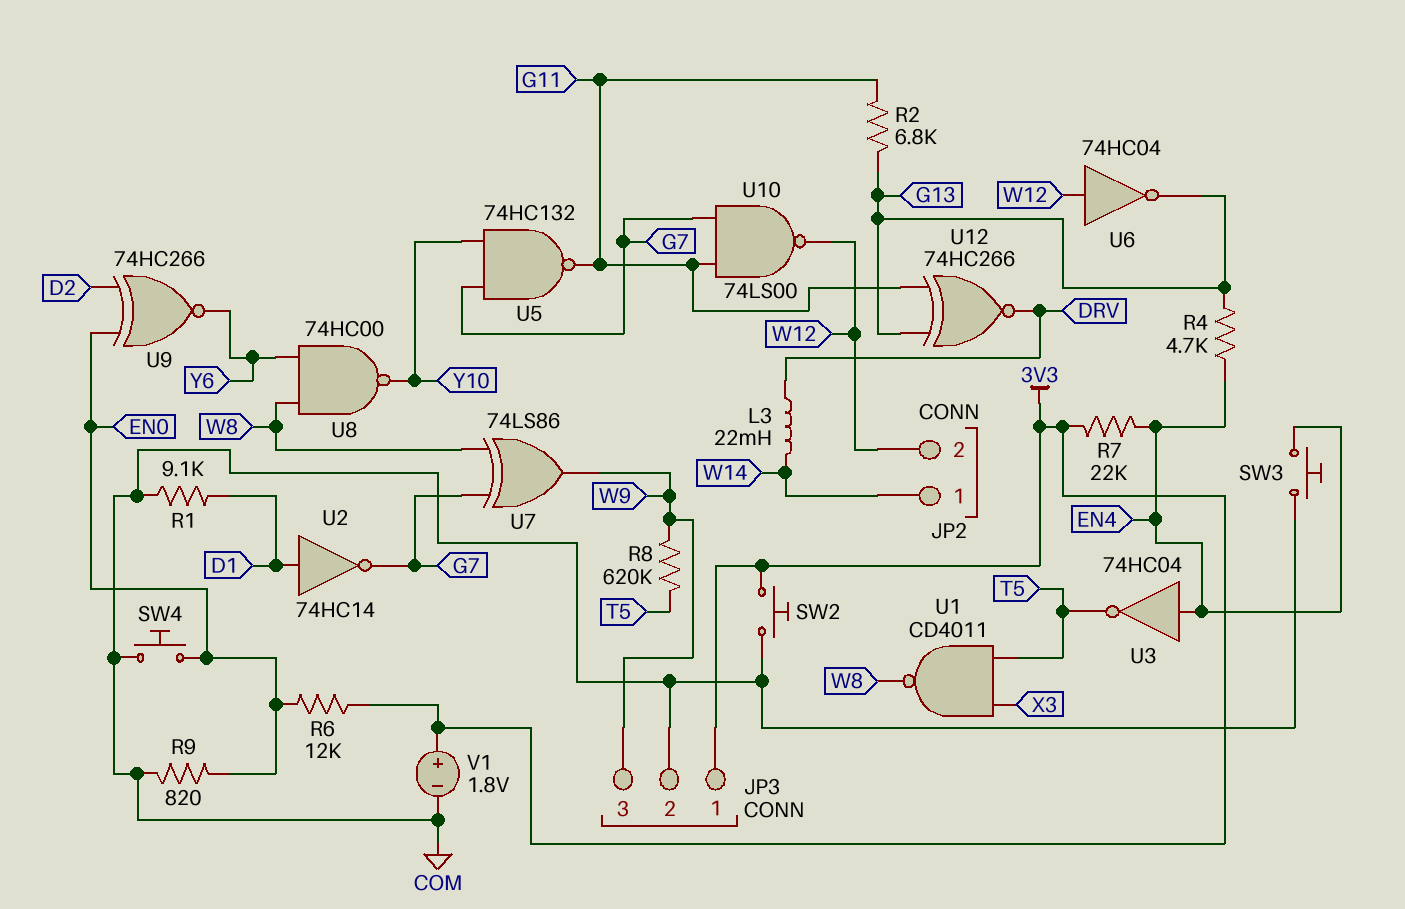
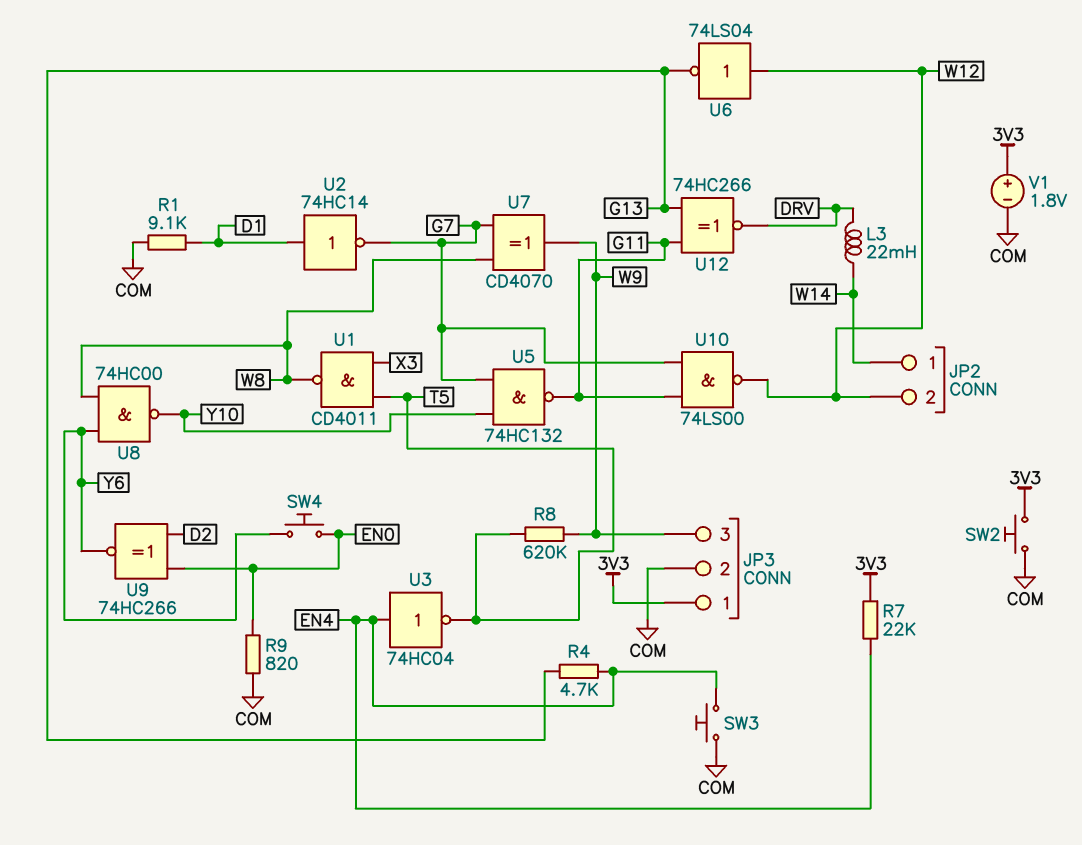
R2: 6.8k (G11, G13) -> none
R6: 12k (3V3, EN0) -> none
SW4: button (COM, EN0) -> button (EN0, Y6)
U6: NOT 74HC04 (in W12, out G13) -> NOT 74LS04 (in W12, out G13)
U7: XOR 74LS86 (in G7, in W8, out W9) -> XOR CD4070 (in G7, in W8, out W9)

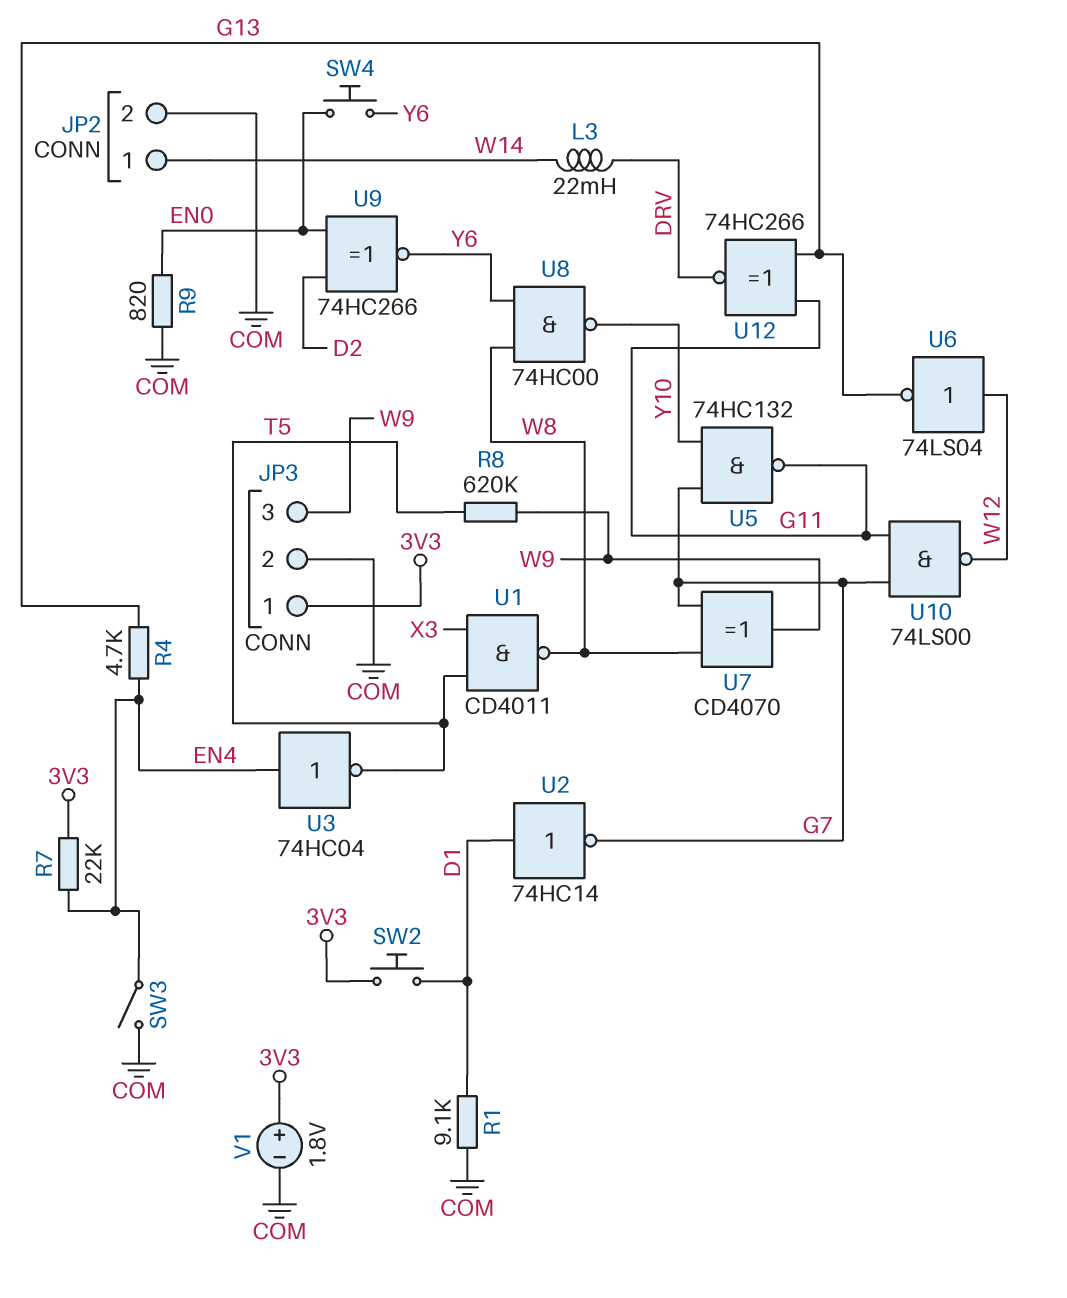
JP2 pin 2: W12 -> COM
SW2: button (3V3, COM) -> button (3V3, D1)
SW3: button (COM, EN4) -> switch (COM, EN4)

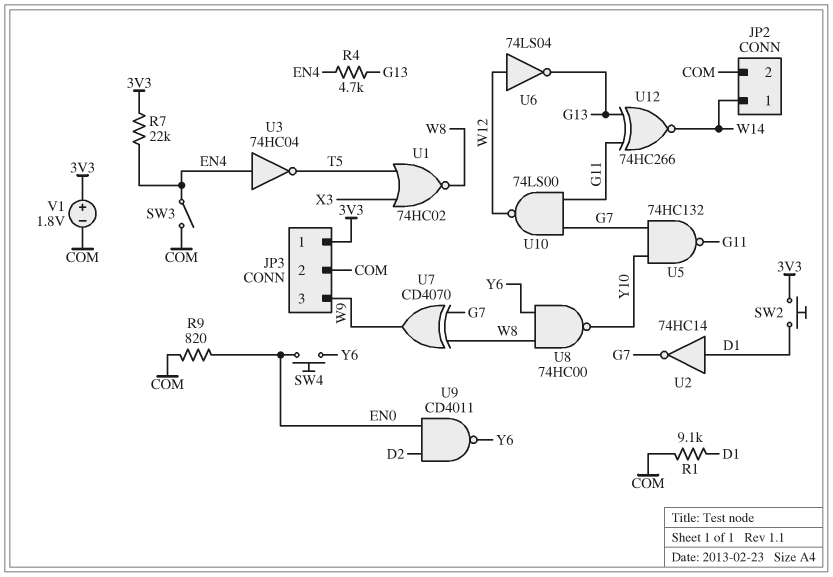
L3: 22mH (DRV, W14) -> none
R8: 620k (T5, W9) -> none
U1: NAND CD4011 (in T5, in X3, out W8) -> NOR 74HC02 (in T5, in X3, out W8)
U9: XNOR 74HC266 (in D2, in EN0, out Y6) -> NAND CD4011 (in D2, in EN0, out Y6)
U12: XNOR 74HC266 (in G11, in G13, out DRV) -> XNOR 74HC266 (in G11, in G13, out W14)

